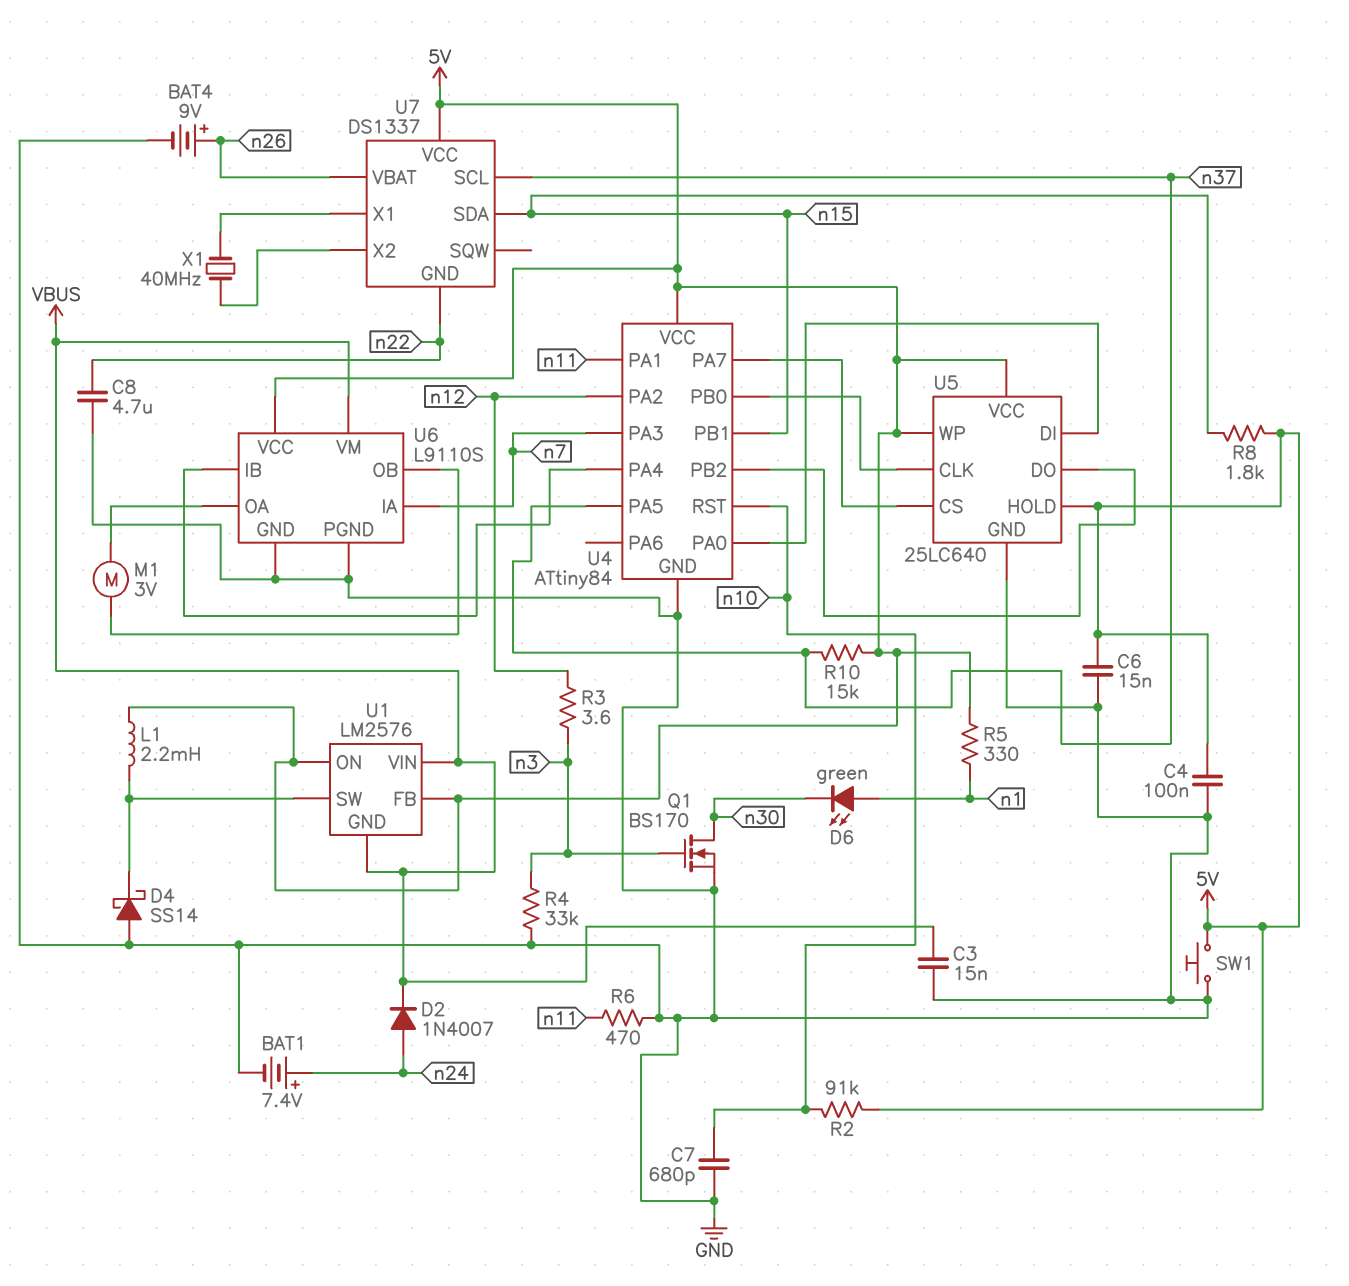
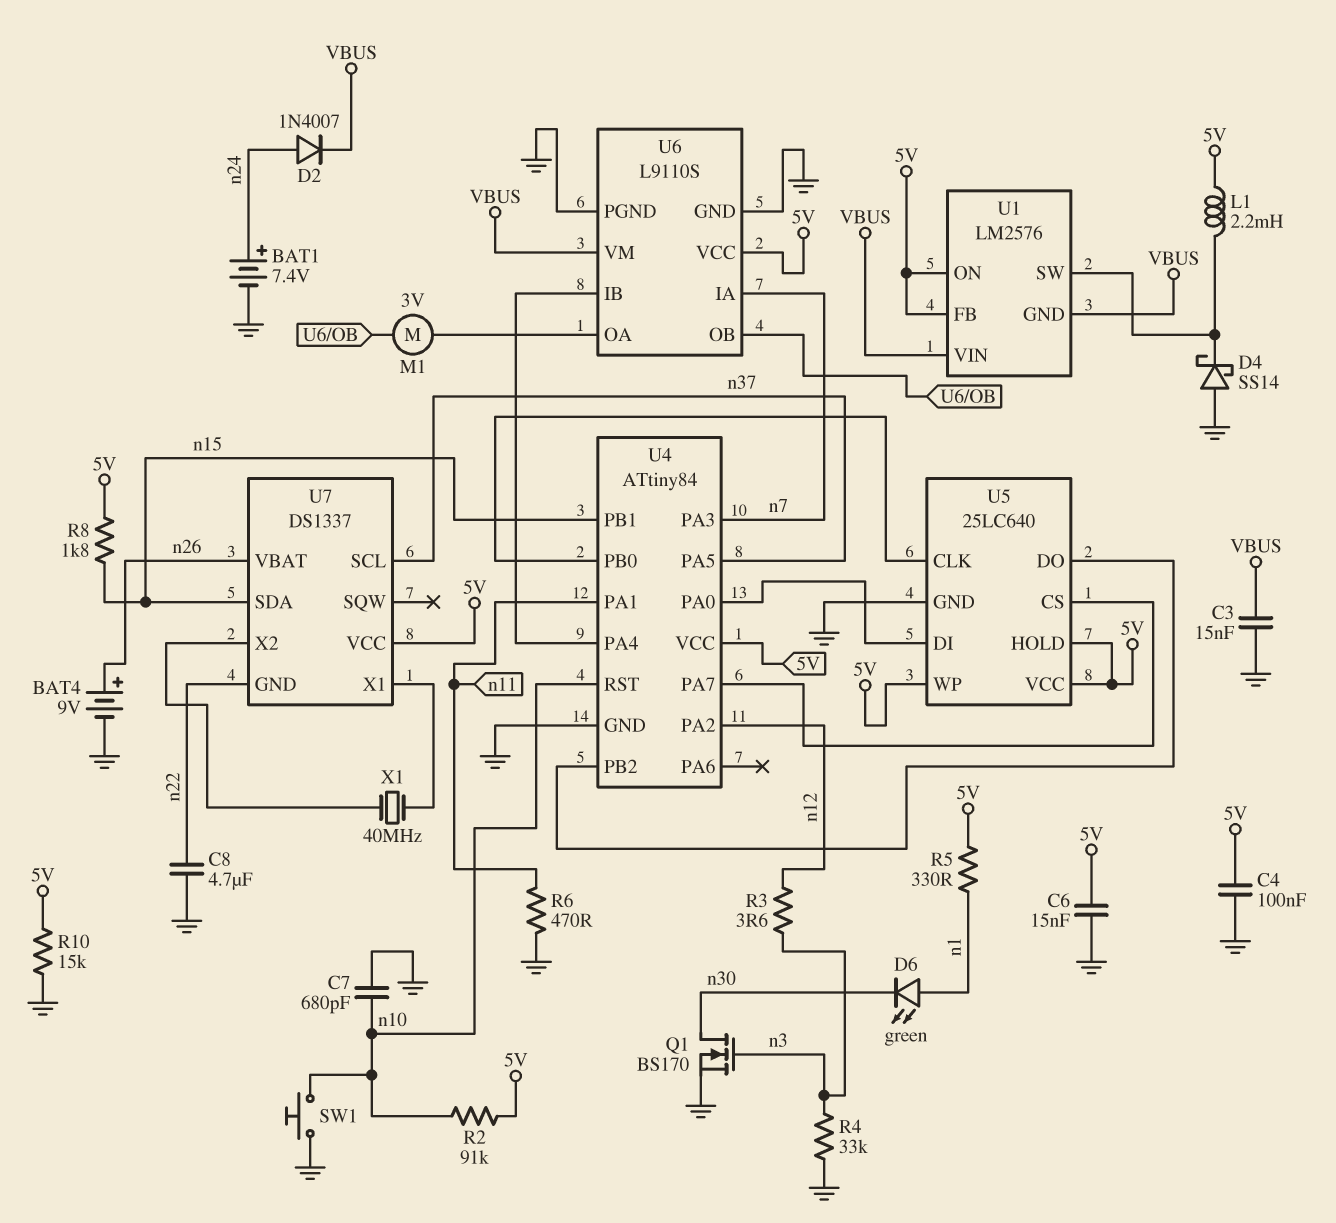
R10: 15k (5V, n37) -> 15k (5V, GND)
SW1: button (5V, GND) -> button (GND, n10)

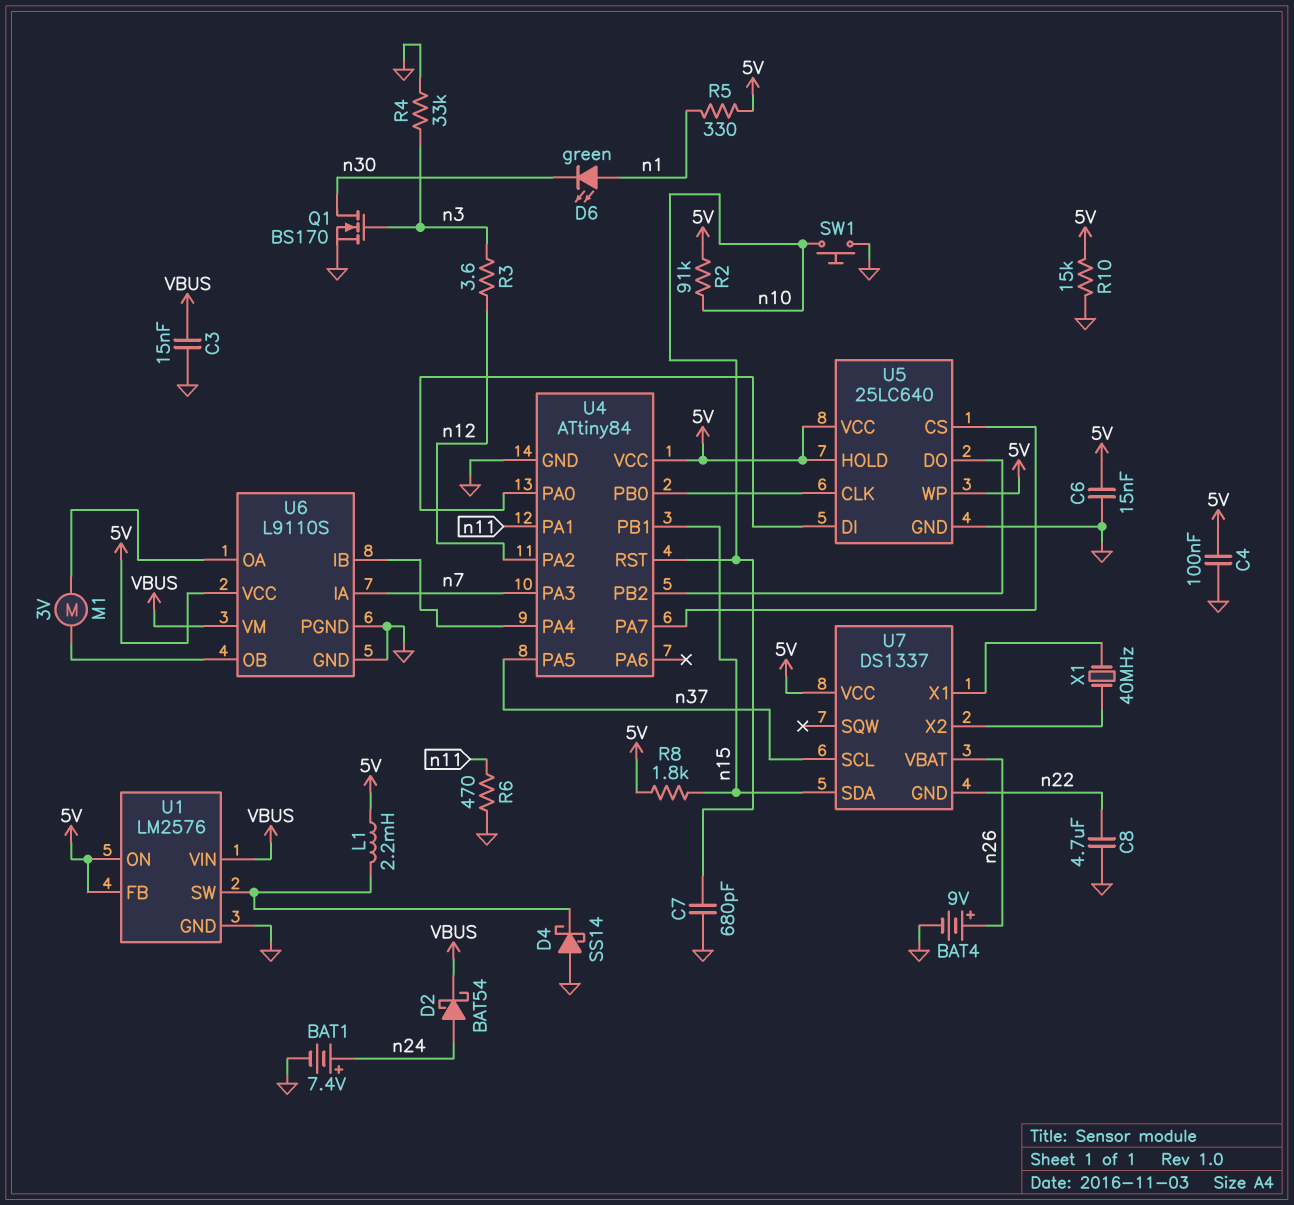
D2: diode 1N4007 (A n24, K VBUS) -> schottky BAT54 (A n24, K VBUS)
U1 pin GND: VBUS -> GND

